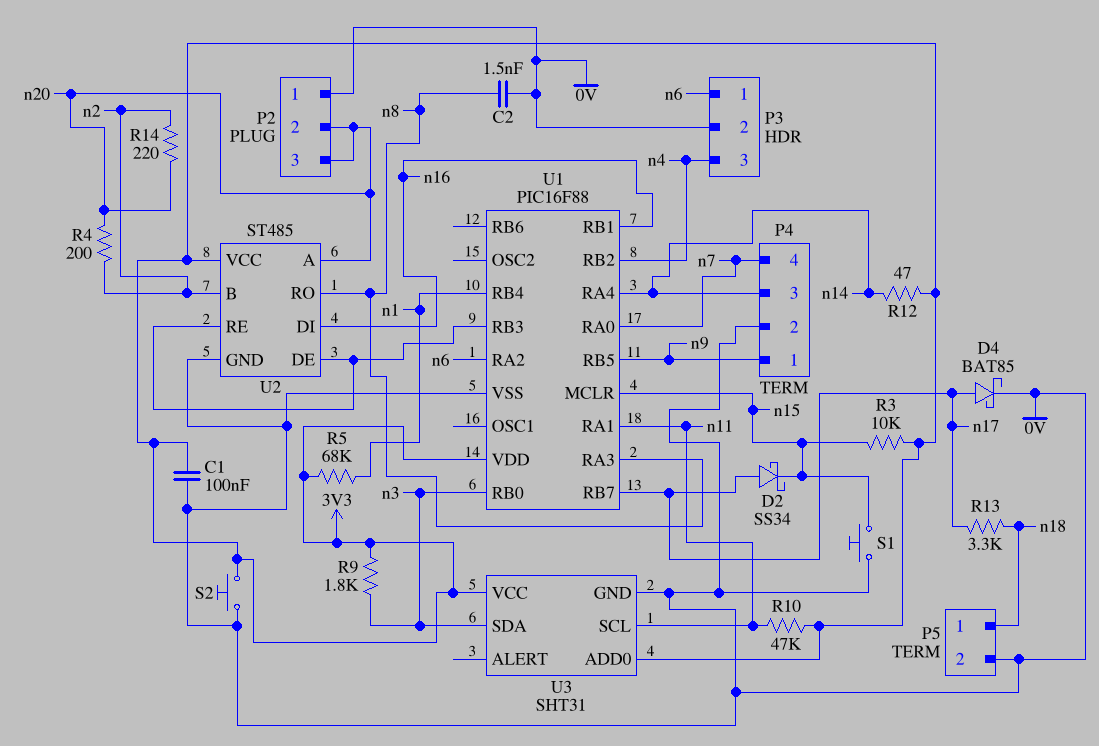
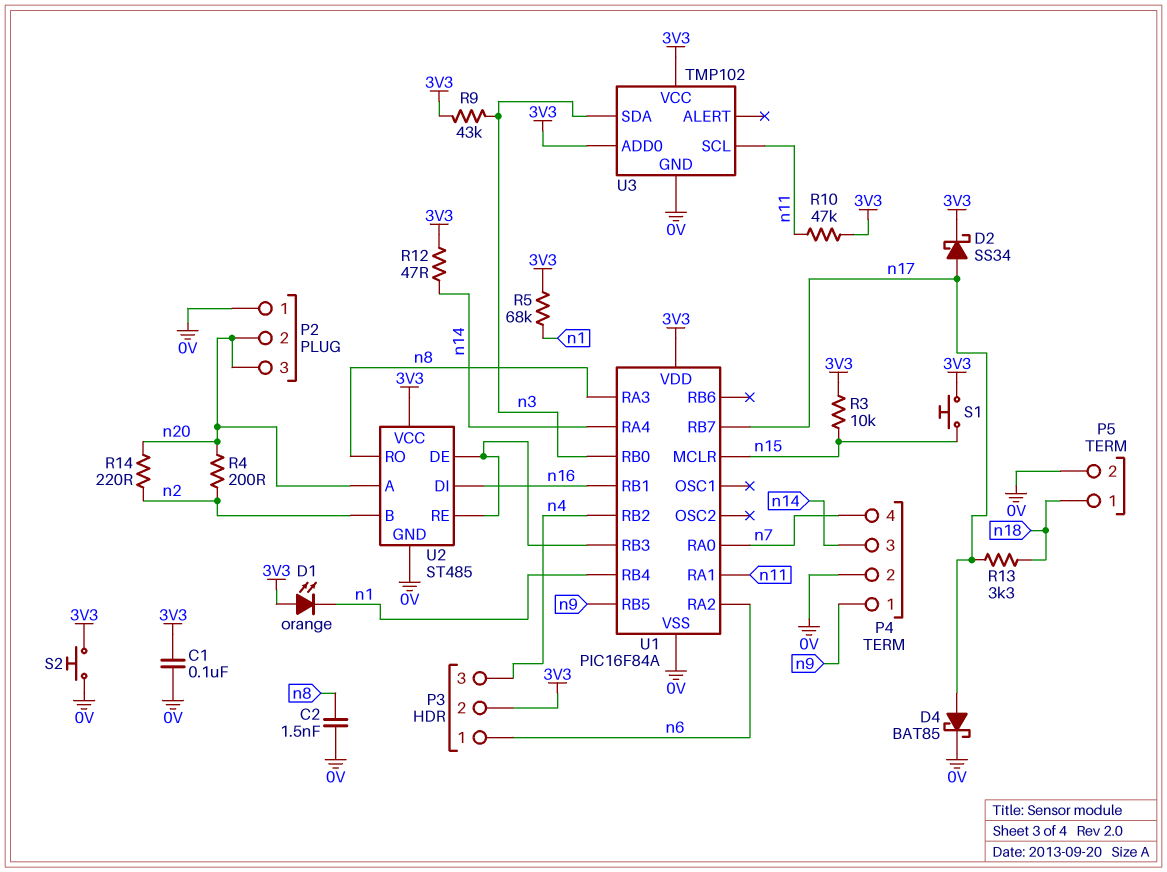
D1: none -> LED orange (A 3V3, K n1)
D2: schottky SS34 (A n17, K n15) -> schottky SS34 (A n17, K 3V3)
P3 pin 2: 0V -> 3V3
R9: 1.8k (3V3, n3) -> 43k (3V3, n3)
S1: button (0V, n15) -> button (3V3, n15)
U1: PIC16F88 -> PIC16F84A
U3: SHT31 -> TMP102

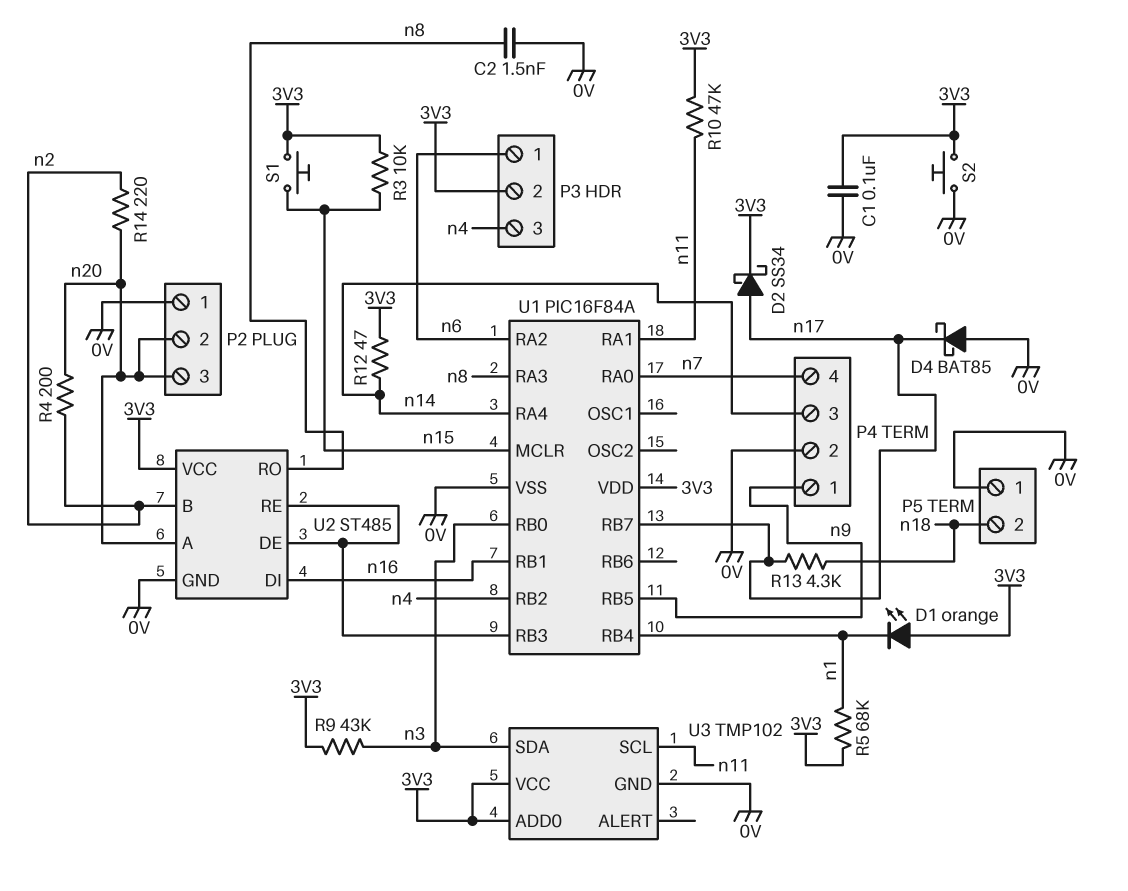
D4: schottky BAT85 (A n17, K 0V) -> schottky BAT85 (A 0V, K n17)
P5 pin 1: n18 -> 0V
P5 pin 2: 0V -> n18
R13: 3.3k (n17, n18) -> 4.3k (n17, n18)

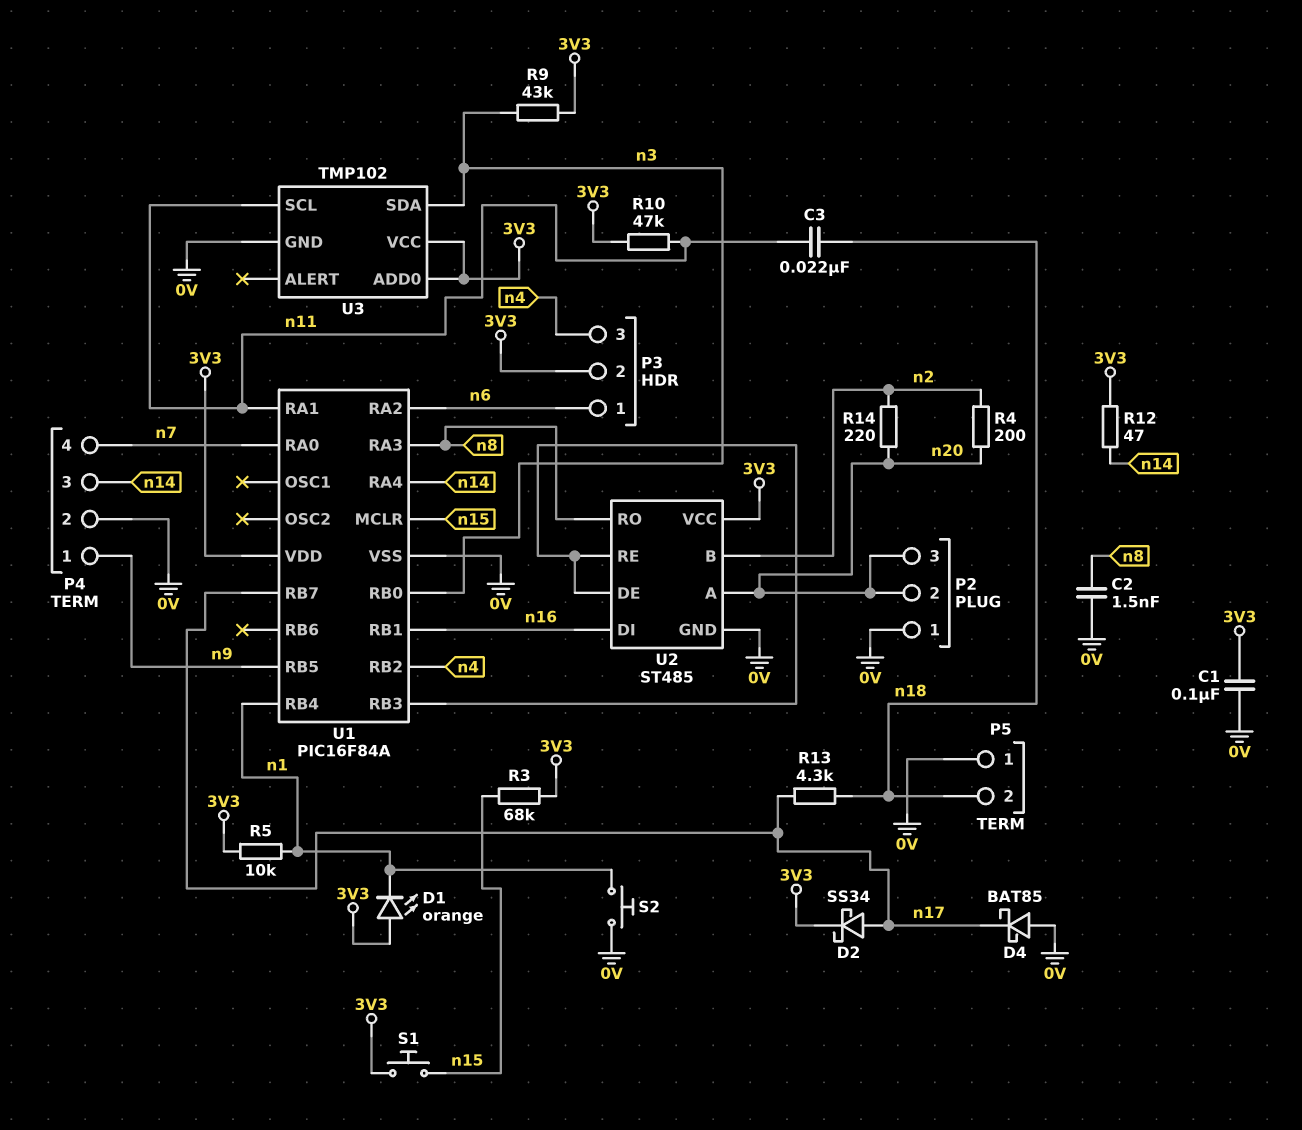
C3: none -> 22nF (n11, n18)
R3: 10k (3V3, n15) -> 68k (3V3, n15)
R5: 68k (3V3, n1) -> 10k (3V3, n1)
S2: button (0V, 3V3) -> button (0V, n1)

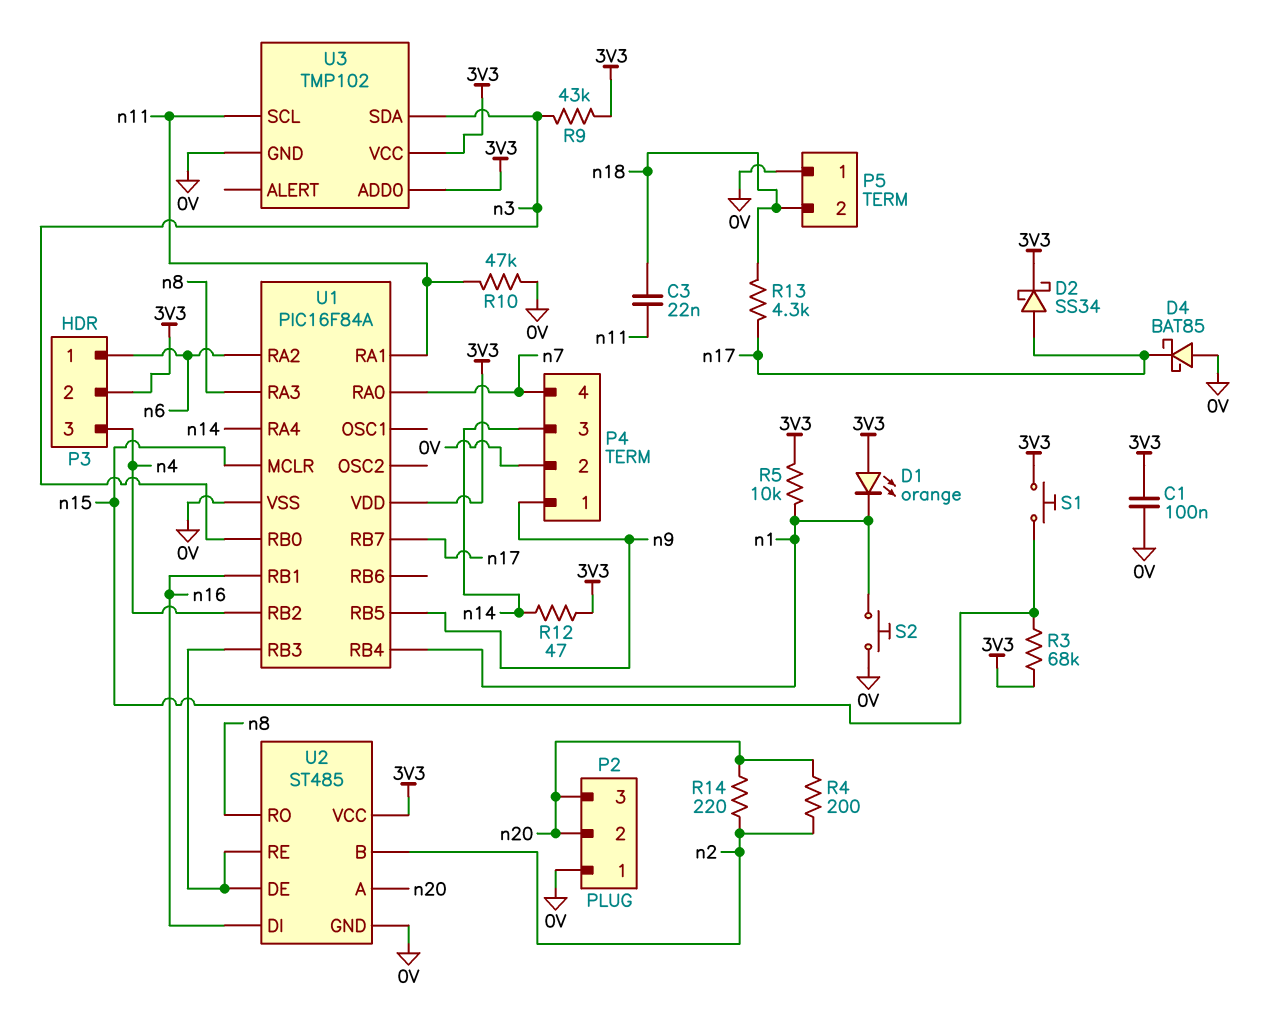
C2: 1.5nF (0V, n8) -> none
R10: 47k (3V3, n11) -> 47k (0V, n11)

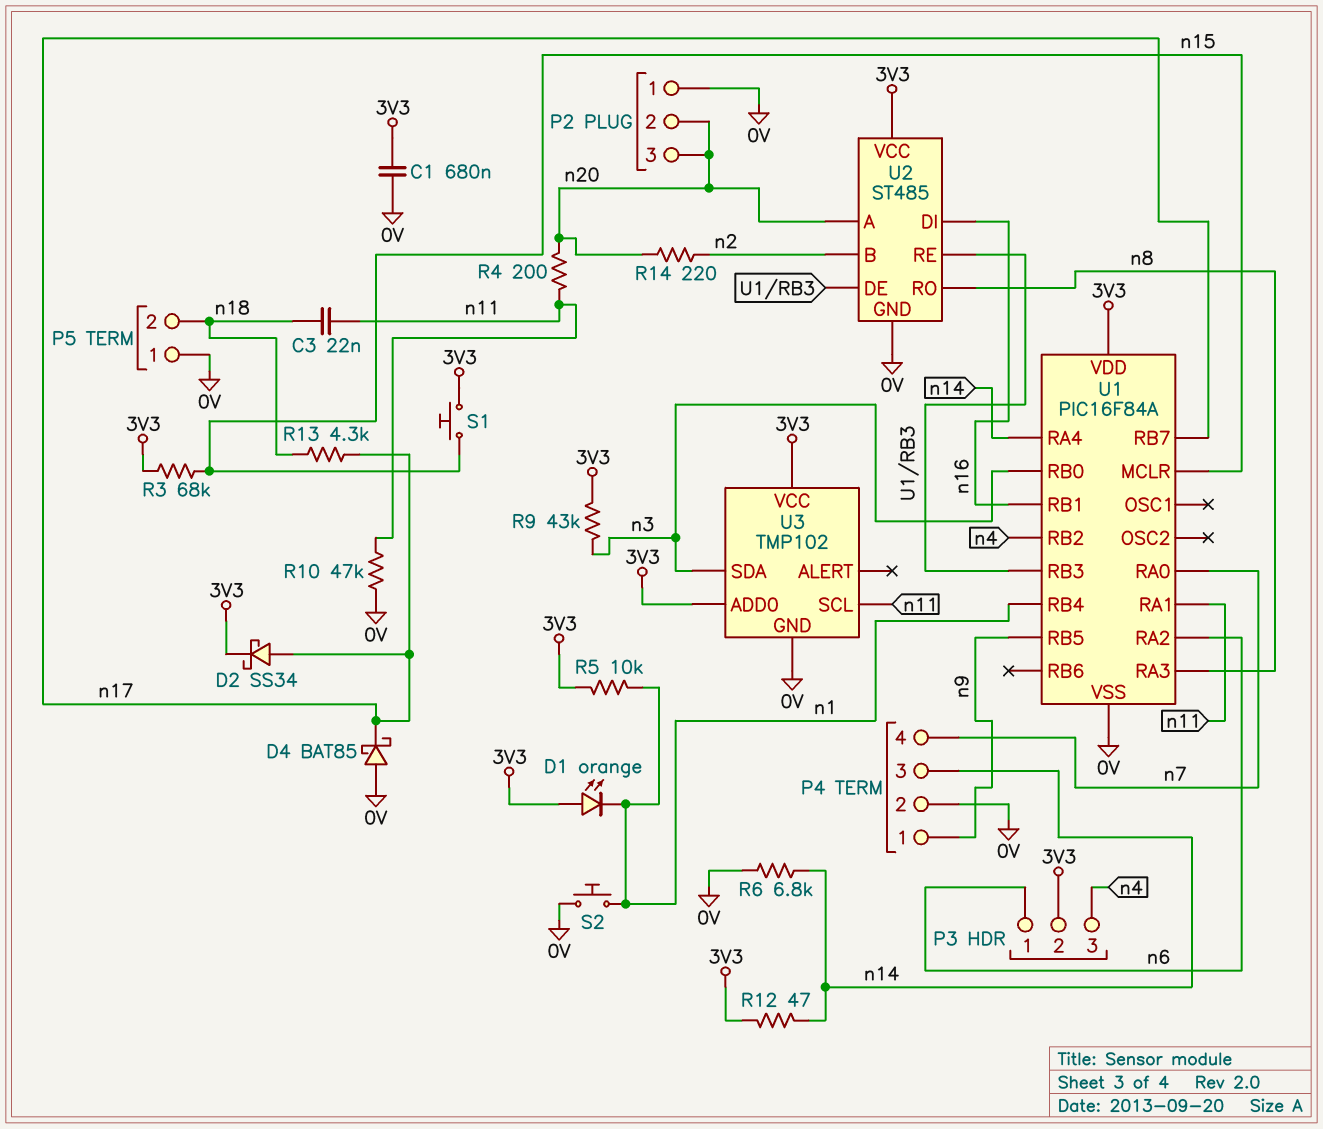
C1: 100nF (0V, 3V3) -> 680nF (0V, 3V3)
R4: 200 (n2, n20) -> 200 (n11, n20)
R6: none -> 6.8k (0V, n14)

